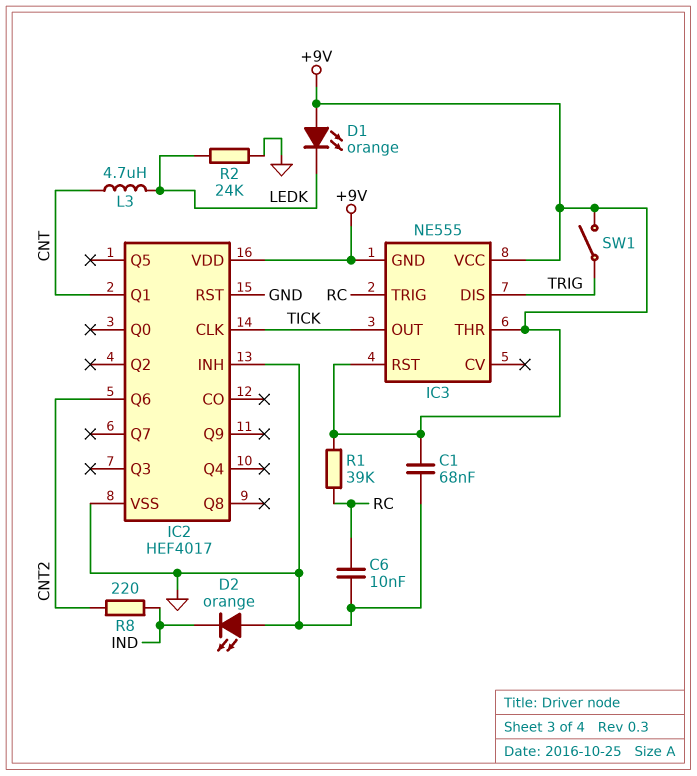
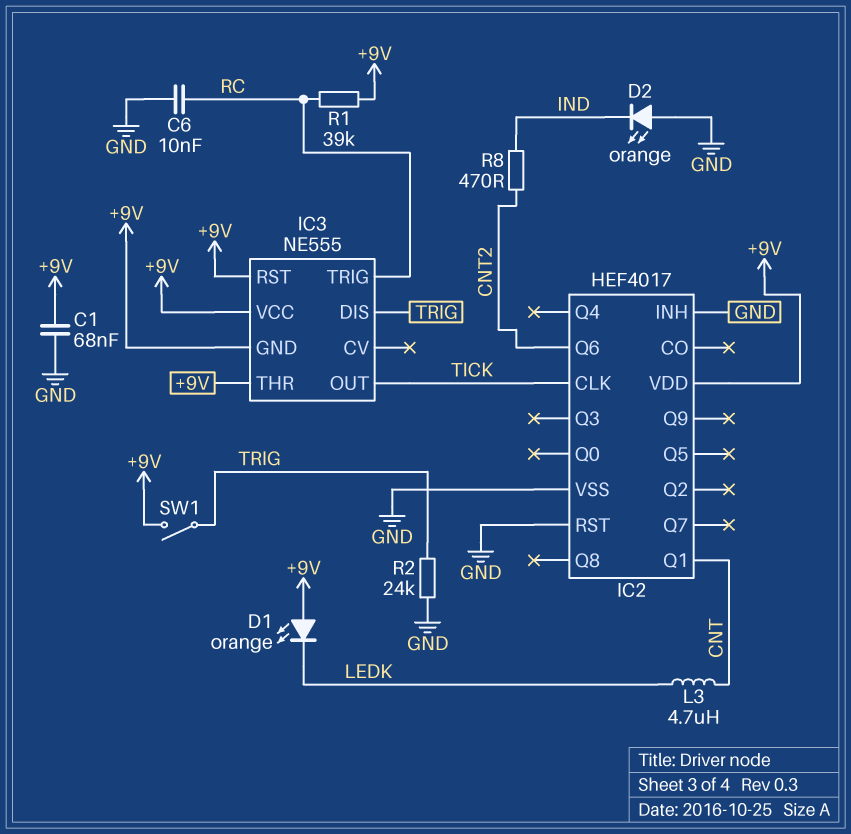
R2: 24k (GND, LEDK) -> 24k (GND, TRIG)
R8: 220 (CNT2, IND) -> 470 (CNT2, IND)

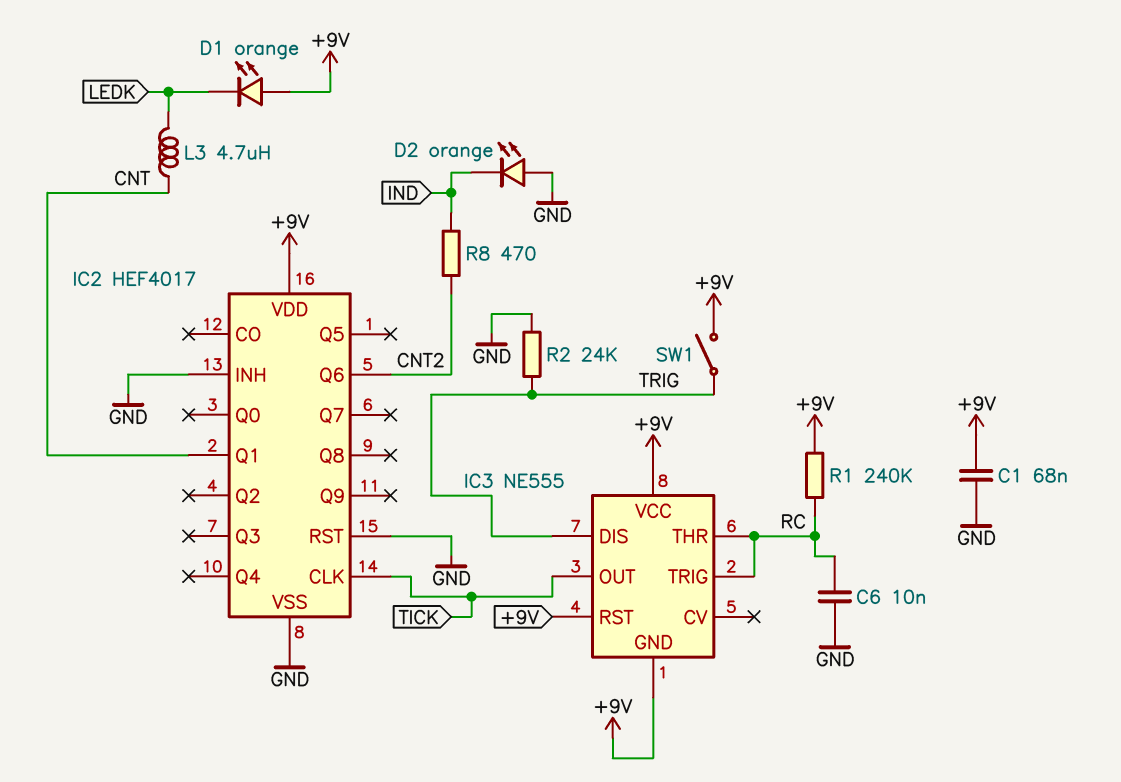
IC3 pin THR: +9V -> RC
R1: 39k (+9V, RC) -> 240k (+9V, RC)

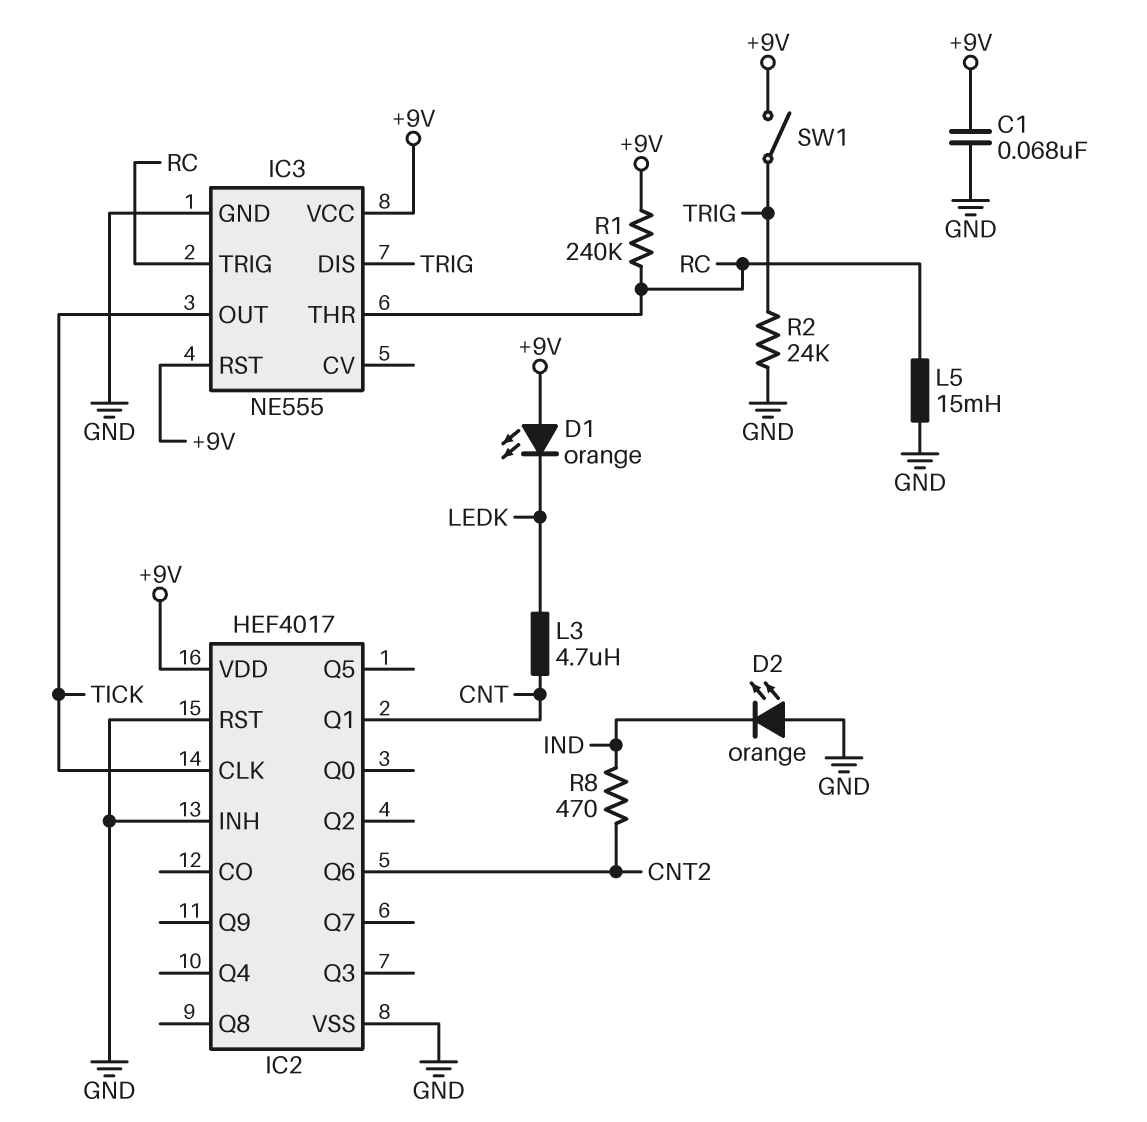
C6: 10nF (GND, RC) -> none
IC3 pin GND: +9V -> GND
L5: none -> 15mH (GND, RC)

